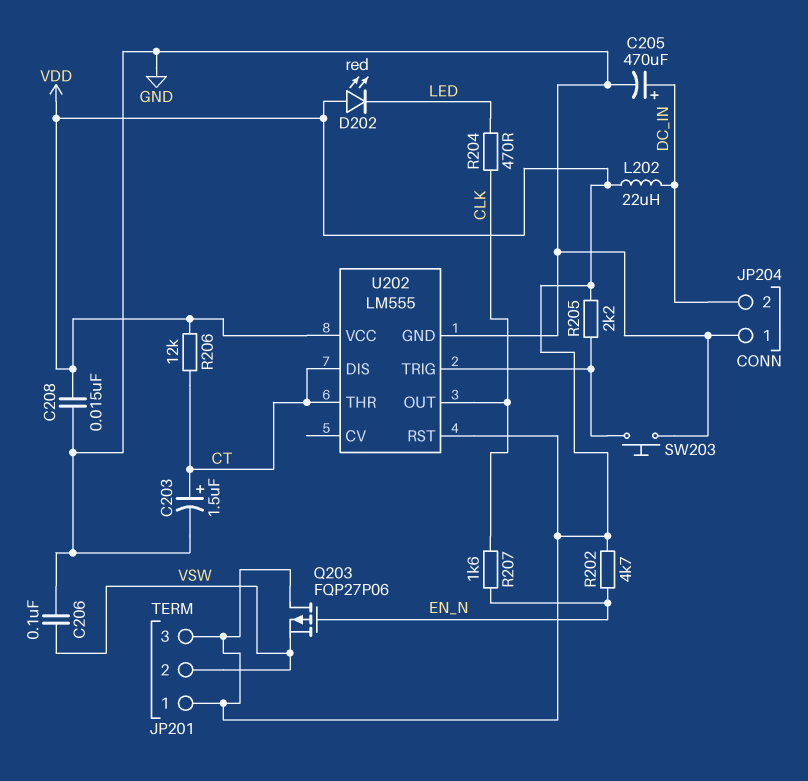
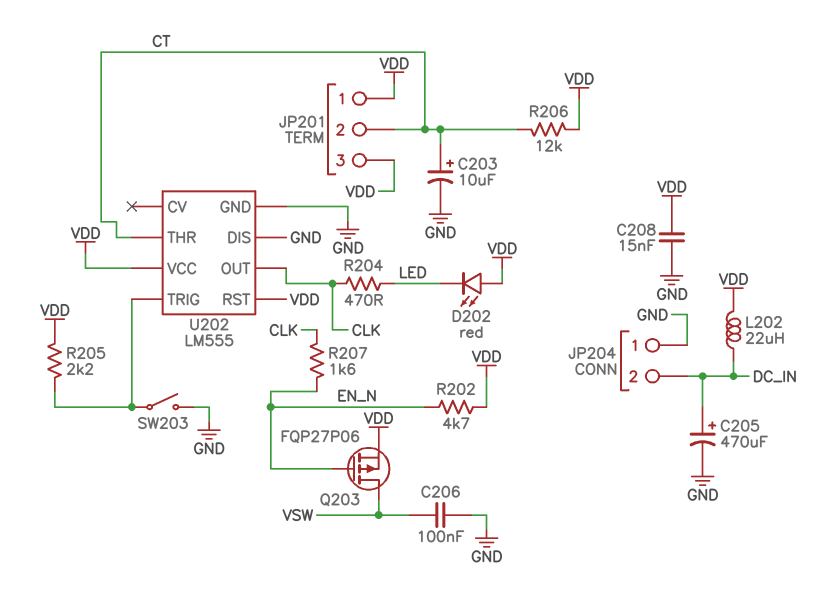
C203: 1.5uF (plus CT, minus GND) -> 10uF (plus CT, minus GND)
JP201 pin 2: VSW -> CT
Q203: PMOS FQP27P06 (G EN_N, D VDD, S VSW) -> PMOS FQP27P06 (G EN_N, D VSW, S VDD)
SW203: button (GND, U202/TRIG) -> switch (GND, U202/TRIG)
U202 pin DIS: CT -> GND

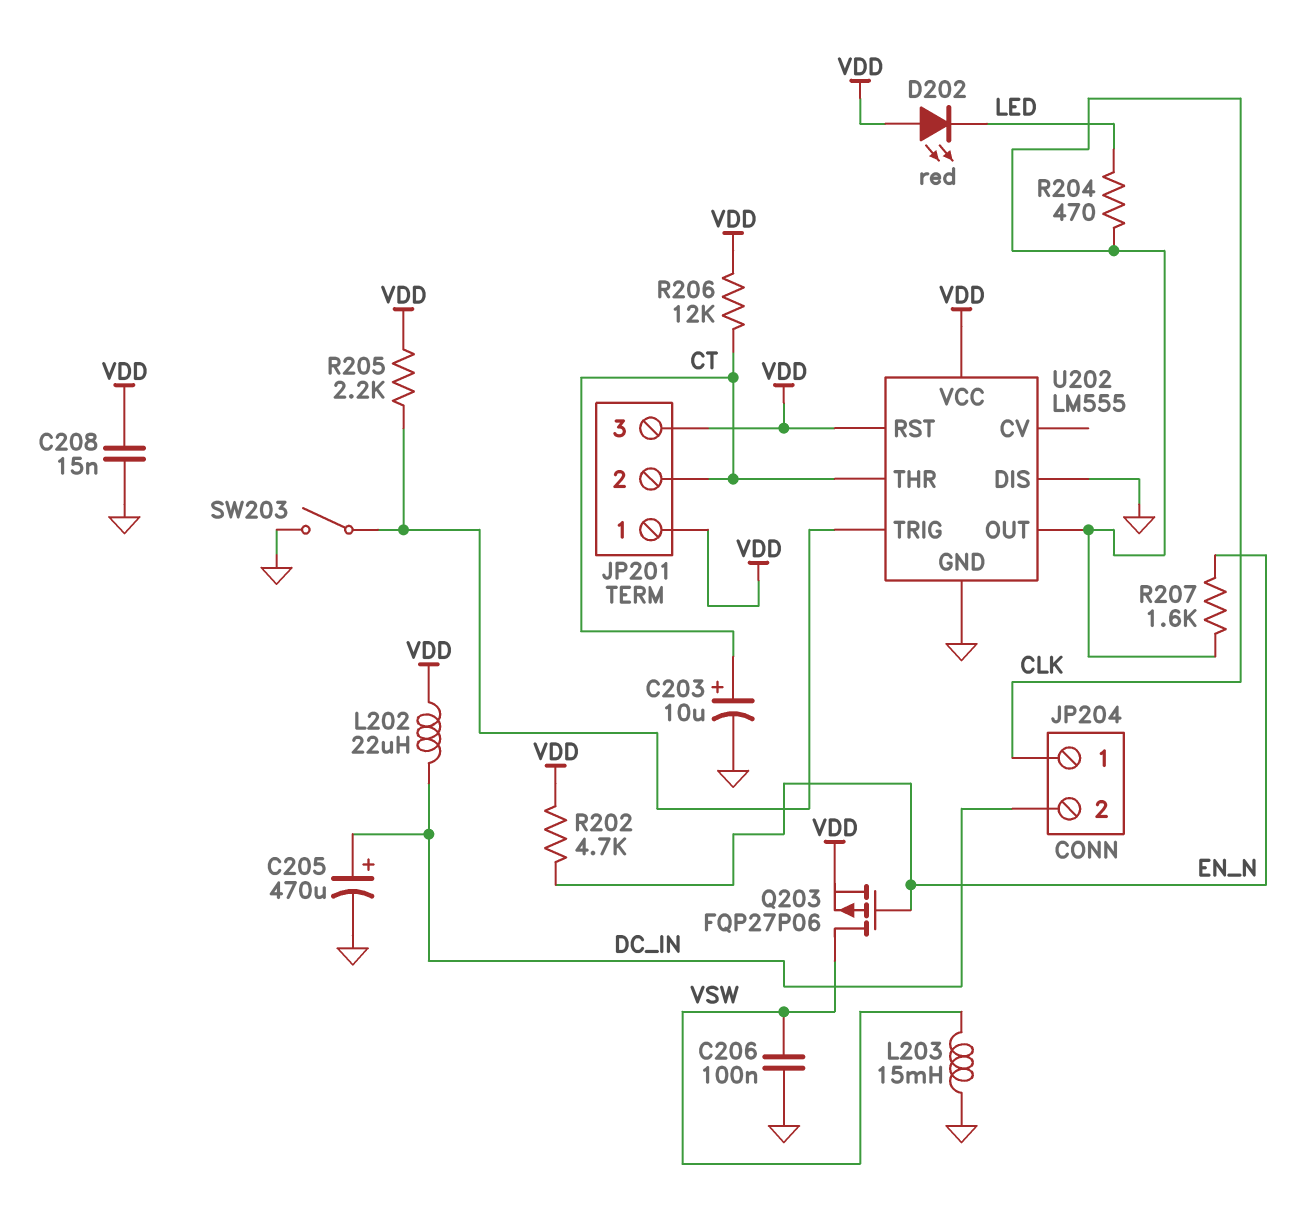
JP204 pin 1: GND -> CLK
L203: none -> 15mH (GND, VSW)

